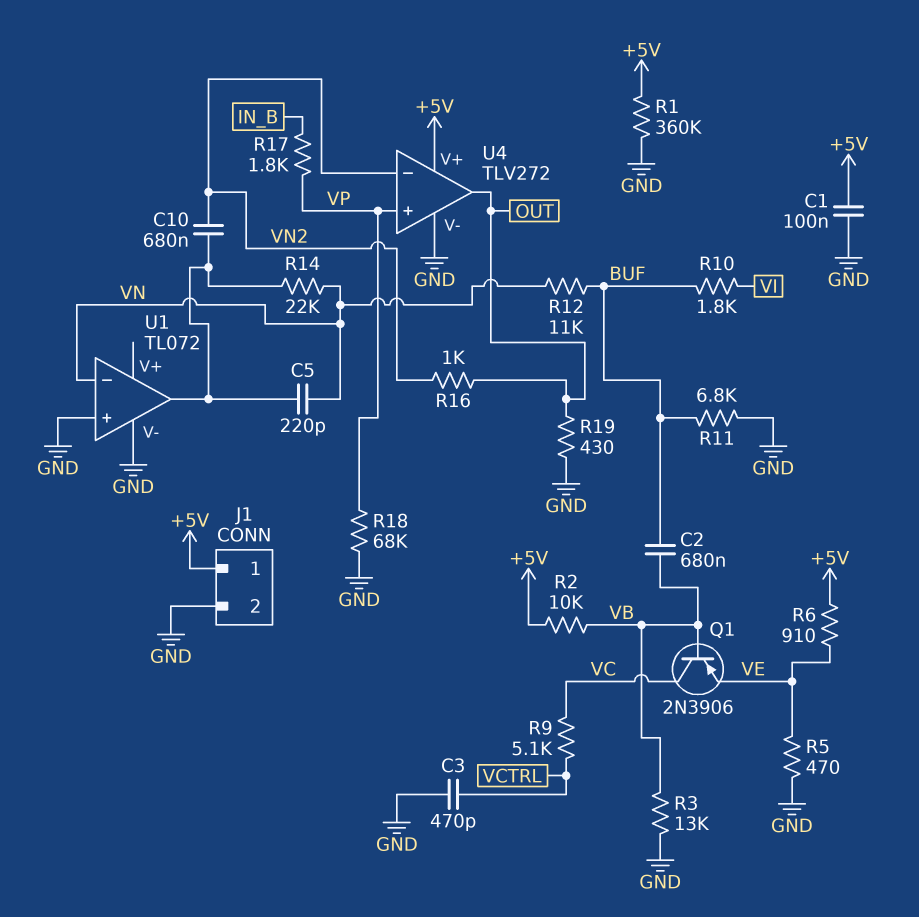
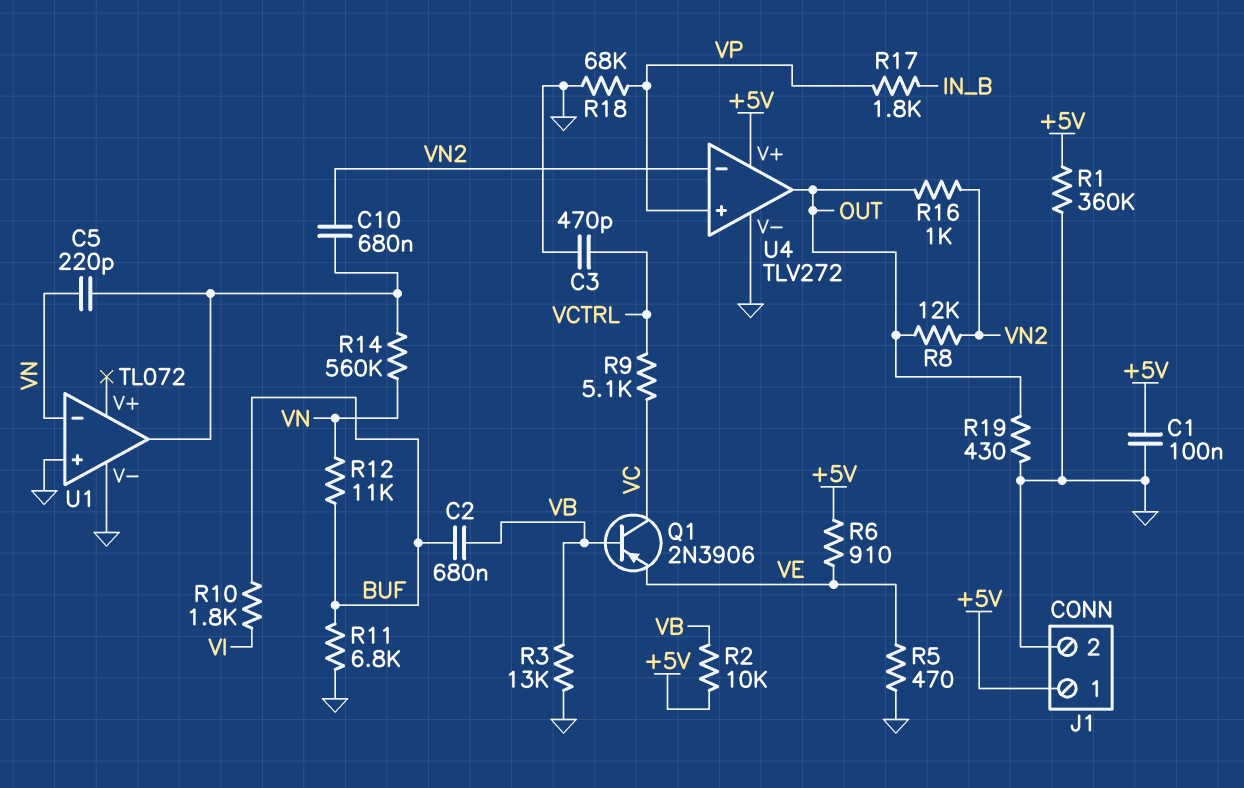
R8: none -> 12k (OUT, VN2)
R14: 22k (U1/out, VN) -> 560k (U1/out, VN)

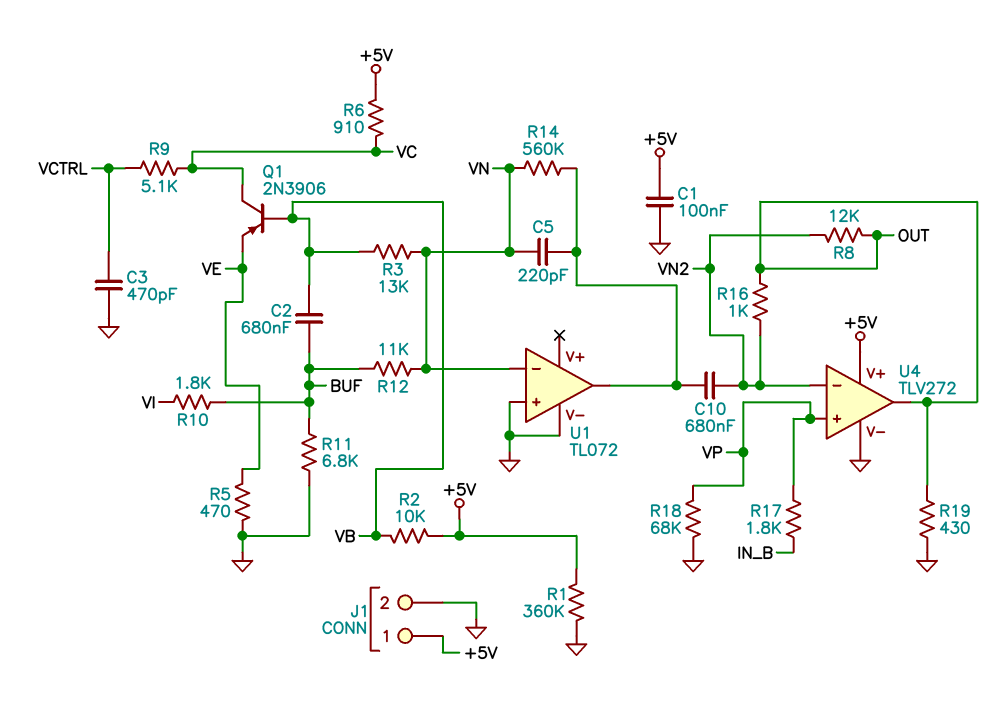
R3: 13k (GND, VB) -> 13k (VB, VN)
R6: 910 (+5V, VE) -> 910 (+5V, VC)

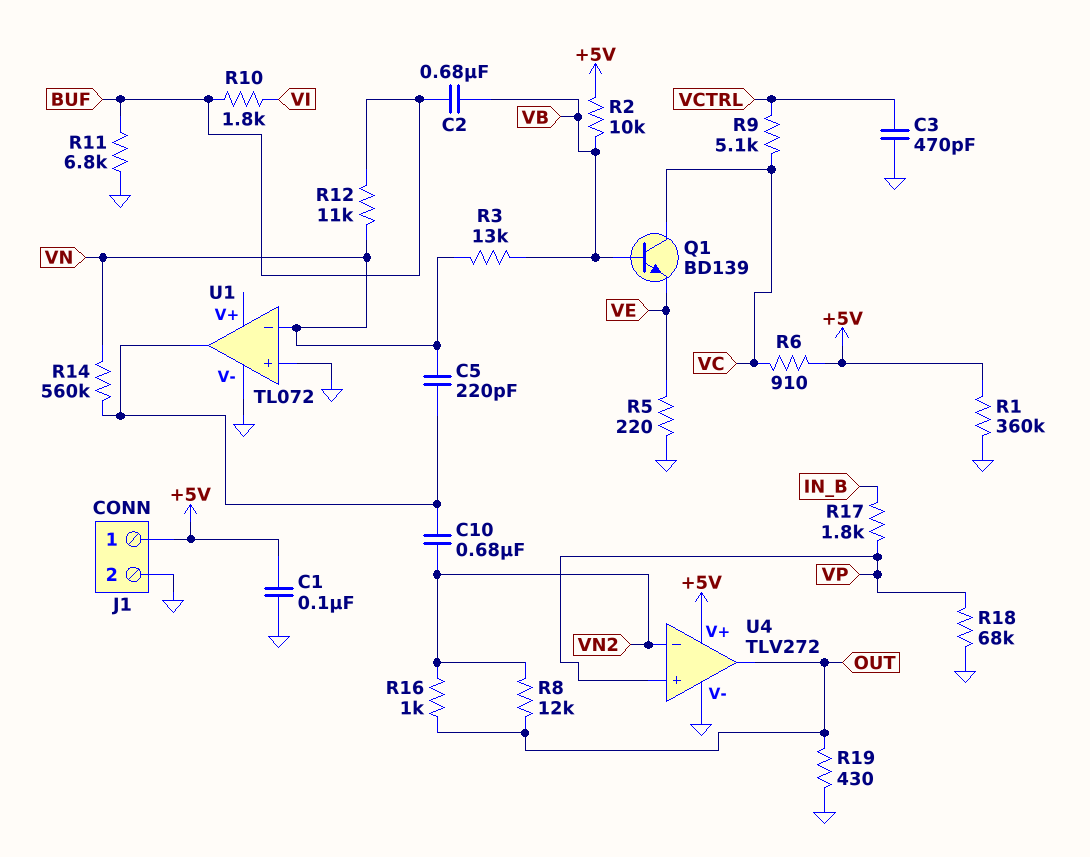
Q1: PNP 2N3906 (B VB, C VC, E VE) -> NPN BD139 (B VB, C VC, E VE)
R5: 470 (GND, VE) -> 220 (GND, VE)

